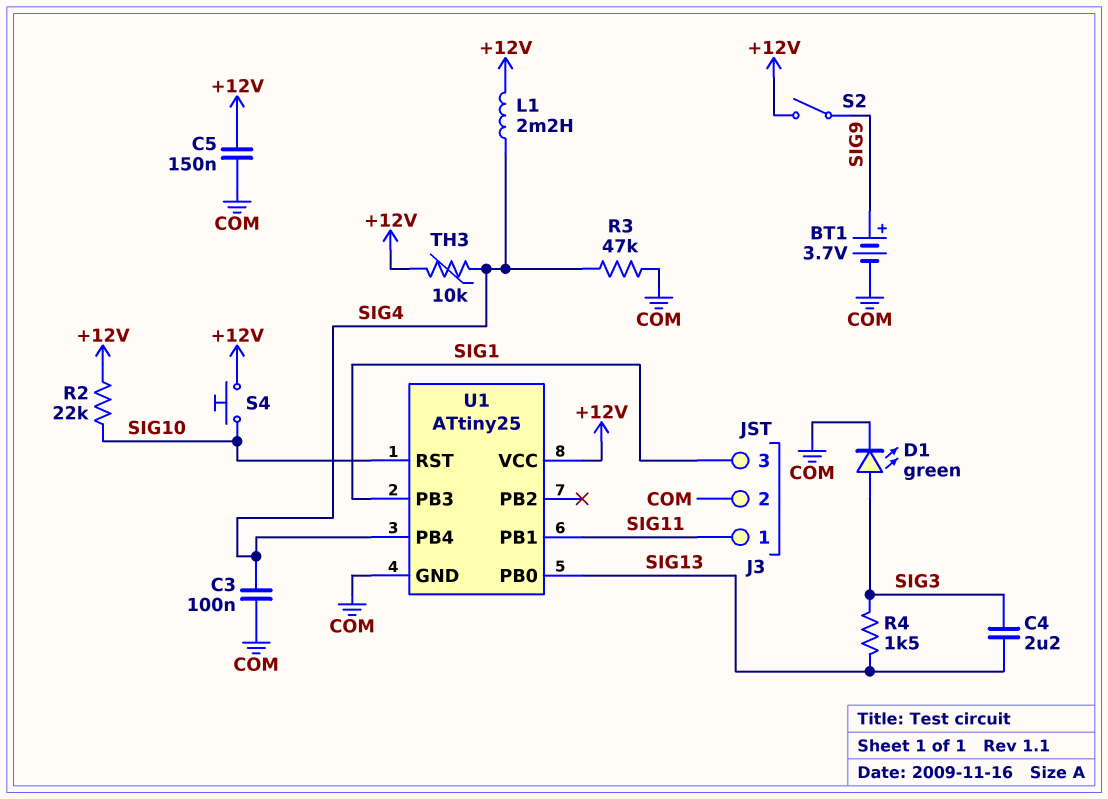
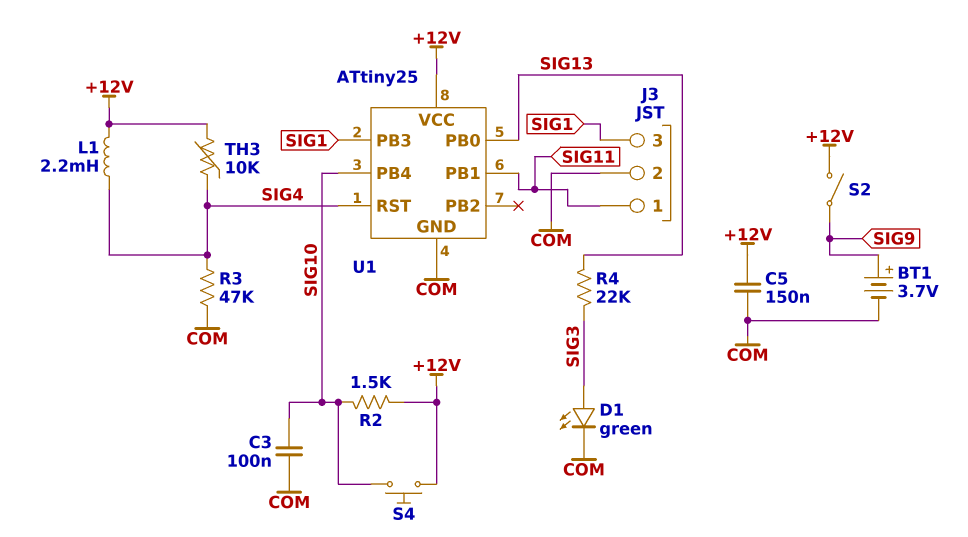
C3: 100nF (COM, SIG4) -> 100nF (COM, SIG10)
C4: 2.2uF (SIG3, SIG13) -> none
R2: 22k (+12V, SIG10) -> 1.5k (+12V, SIG10)
R4: 1.5k (SIG3, SIG13) -> 22k (SIG3, SIG13)
U1 pin PB4: SIG4 -> SIG10
U1 pin RST: SIG10 -> SIG4

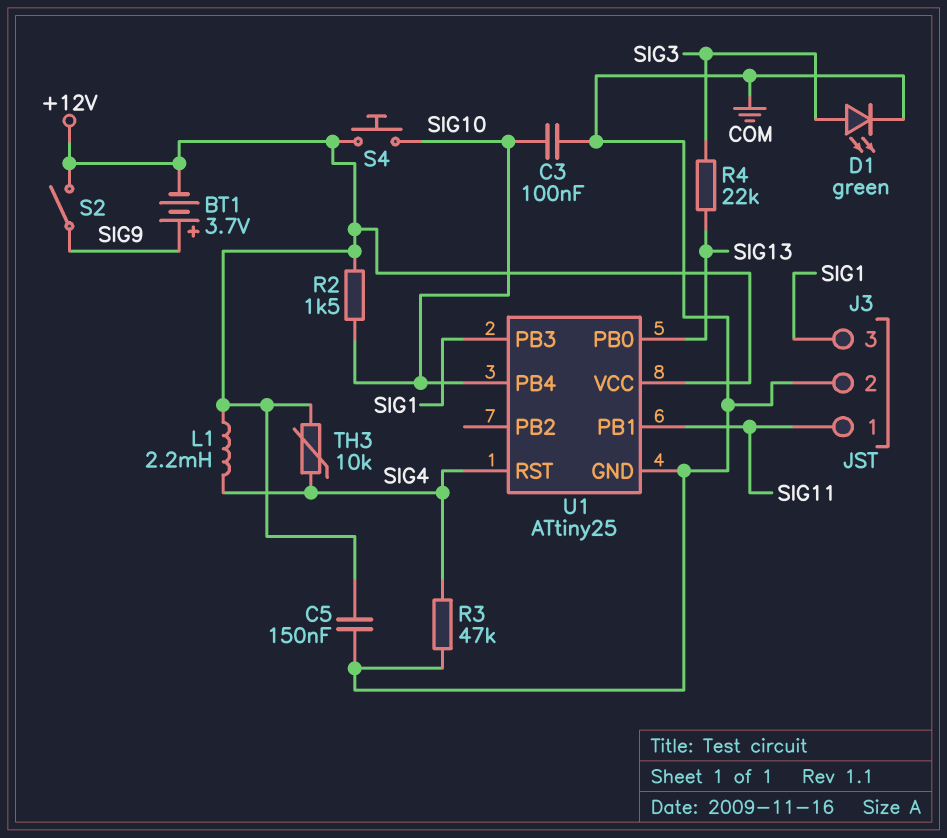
BT1: 3.7V (plus SIG9, minus COM) -> 3.7V (plus SIG9, minus +12V)

